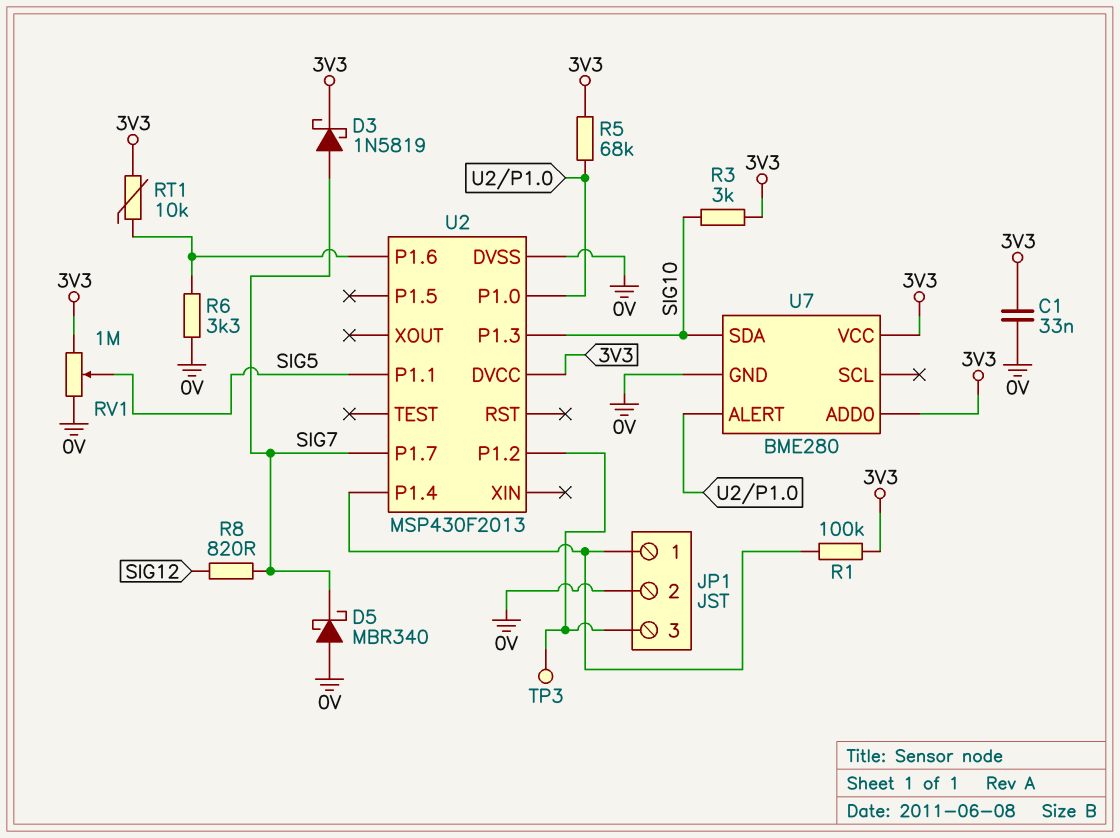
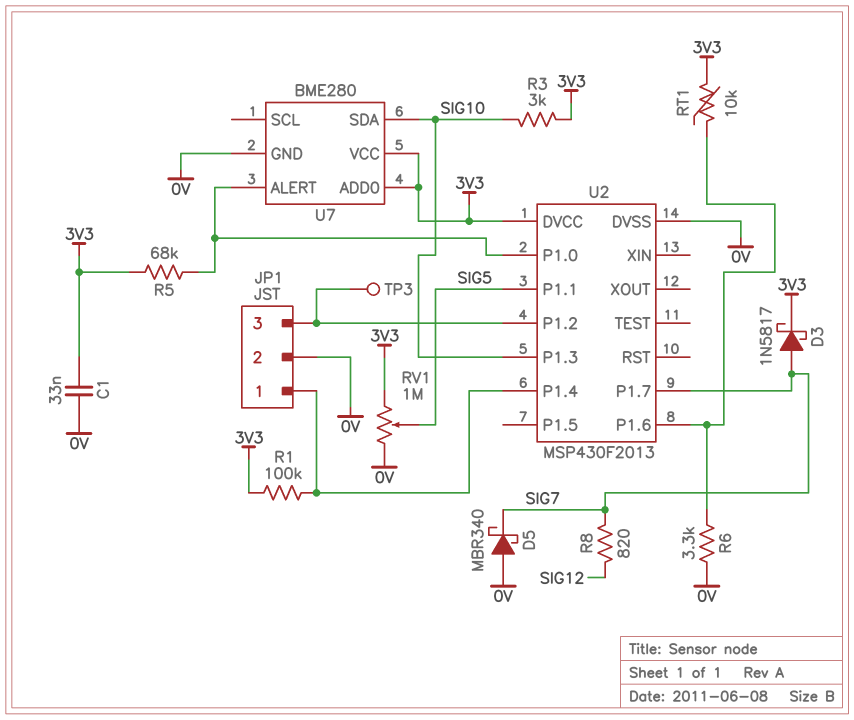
D3: schottky 1N5819 (A SIG7, K 3V3) -> schottky 1N5817 (A SIG7, K 3V3)

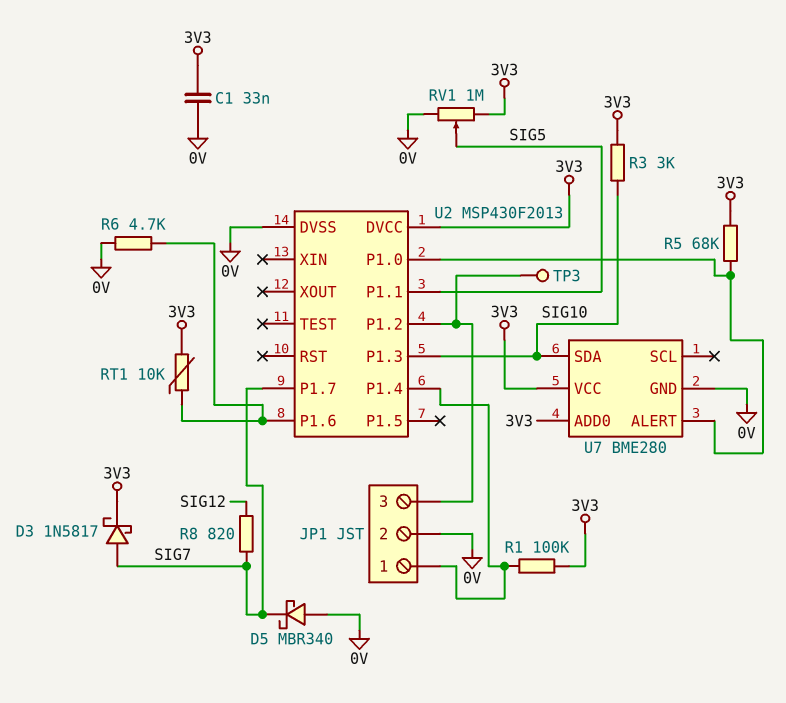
R6: 3.3k (0V, U2/P1.6) -> 4.7k (0V, U2/P1.6)

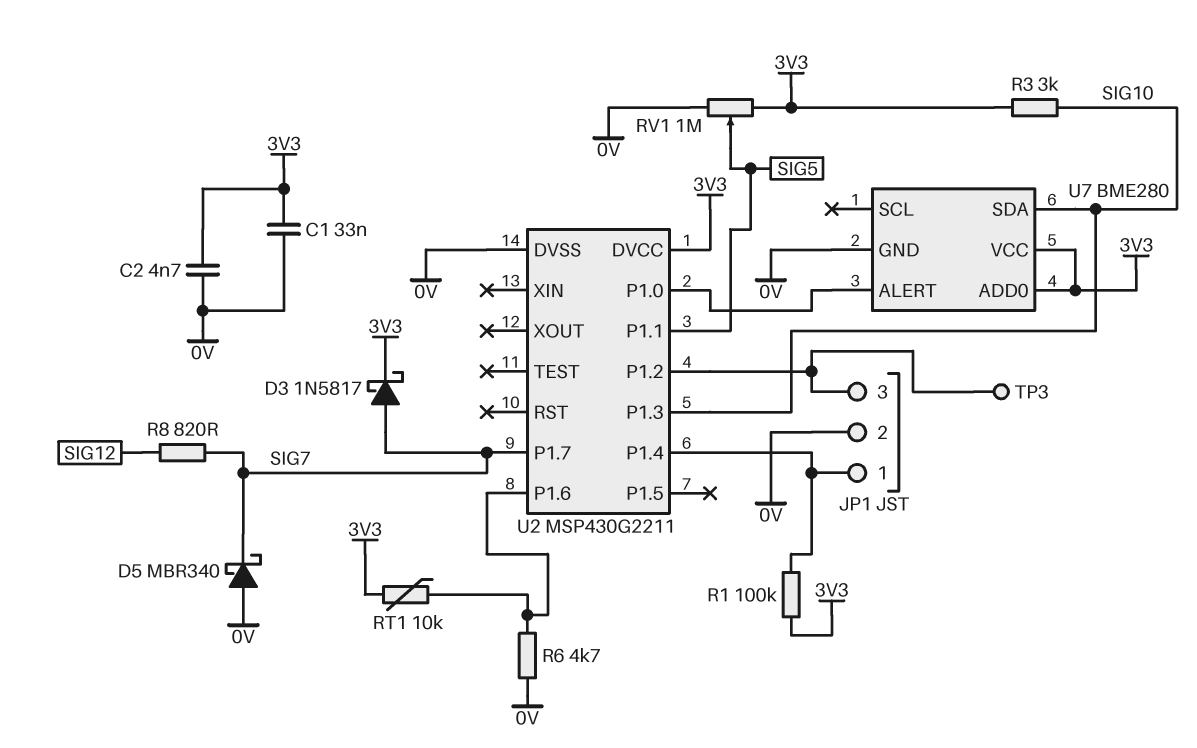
C2: none -> 4.7nF (0V, 3V3)
R5: 68k (3V3, U2/P1.0) -> none
U2: MSP430F2013 -> MSP430G2211

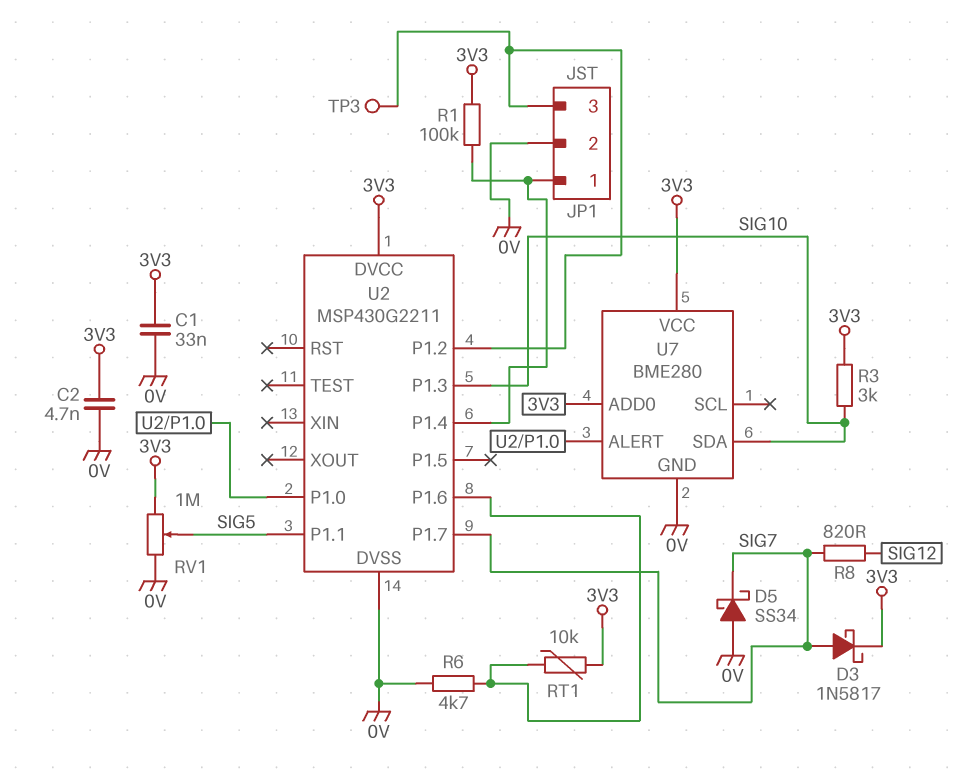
D5: schottky MBR340 (A 0V, K SIG7) -> schottky SS34 (A 0V, K SIG7)

